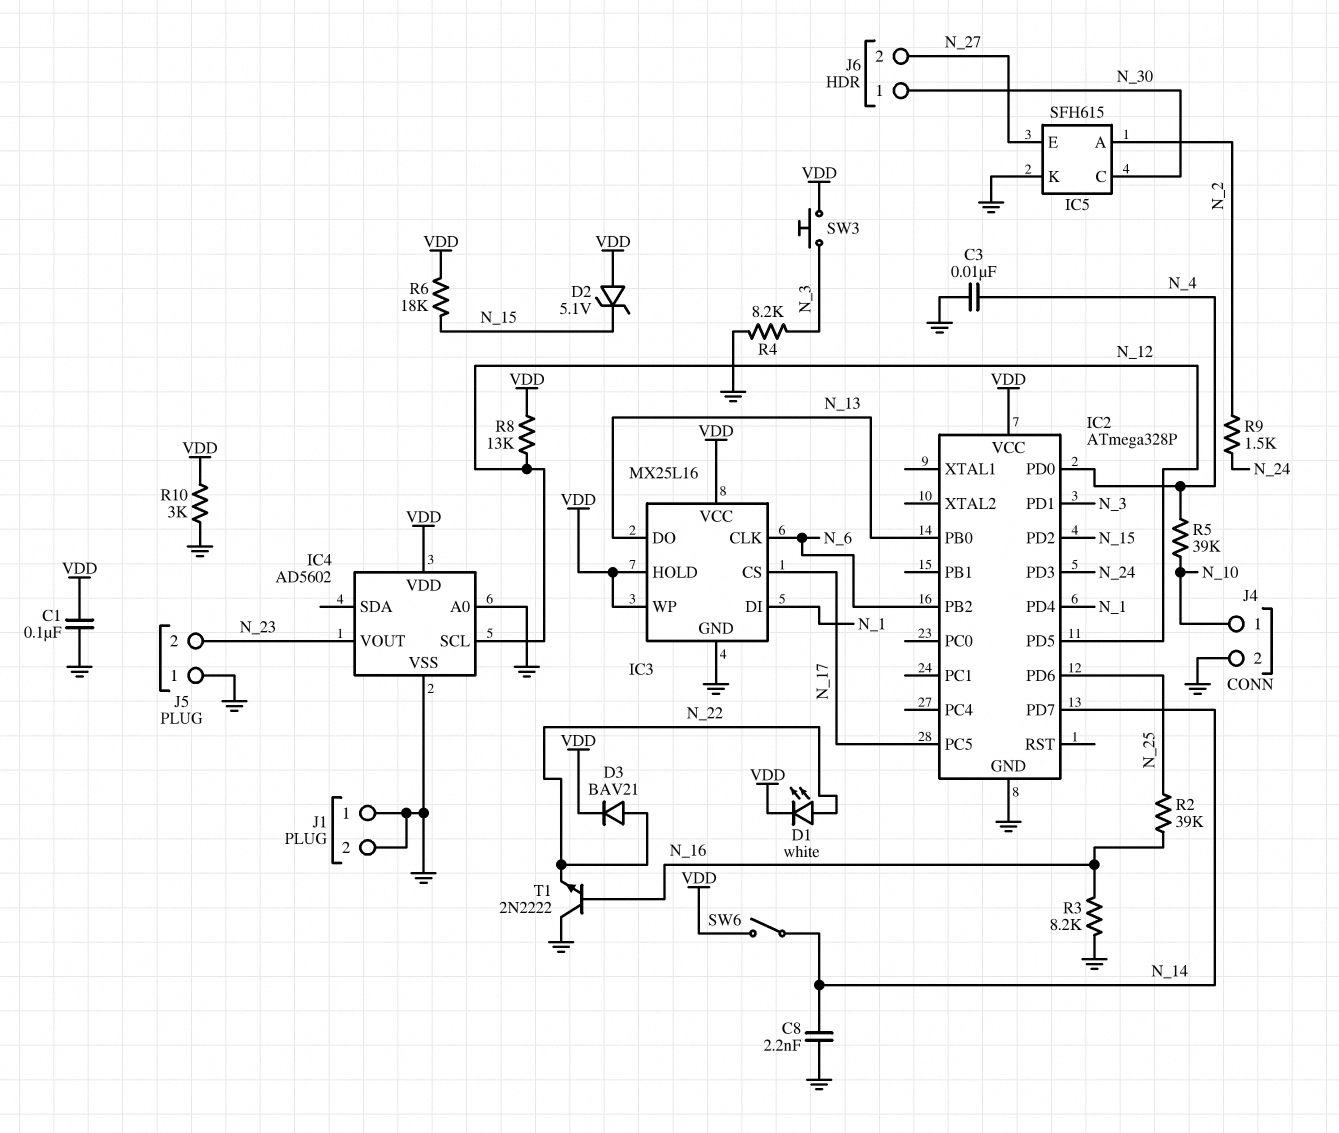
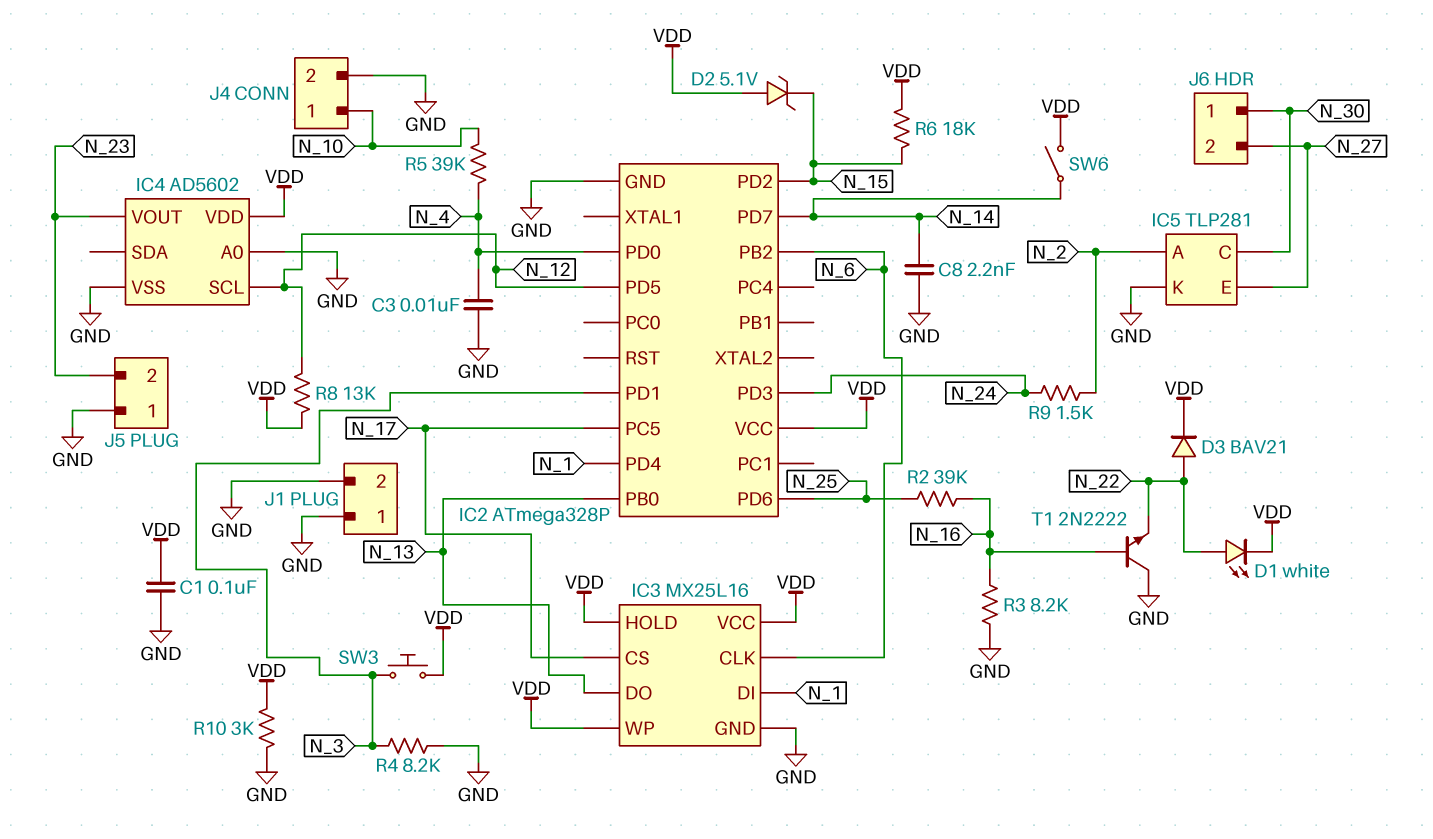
IC5: SFH615 -> TLP281

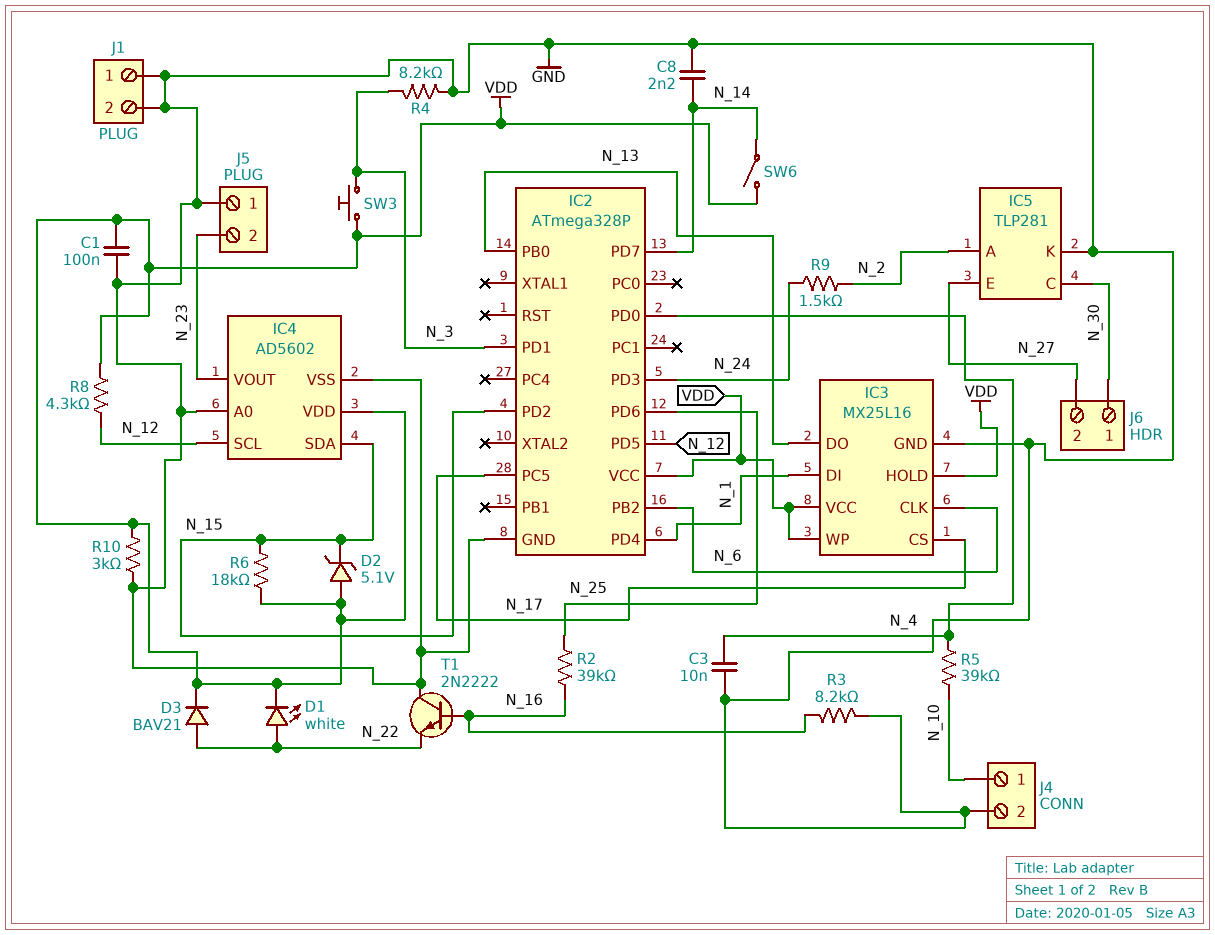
IC4 pin SDA: none -> N_15
R8: 13k (N_12, VDD) -> 4.3k (N_12, VDD)

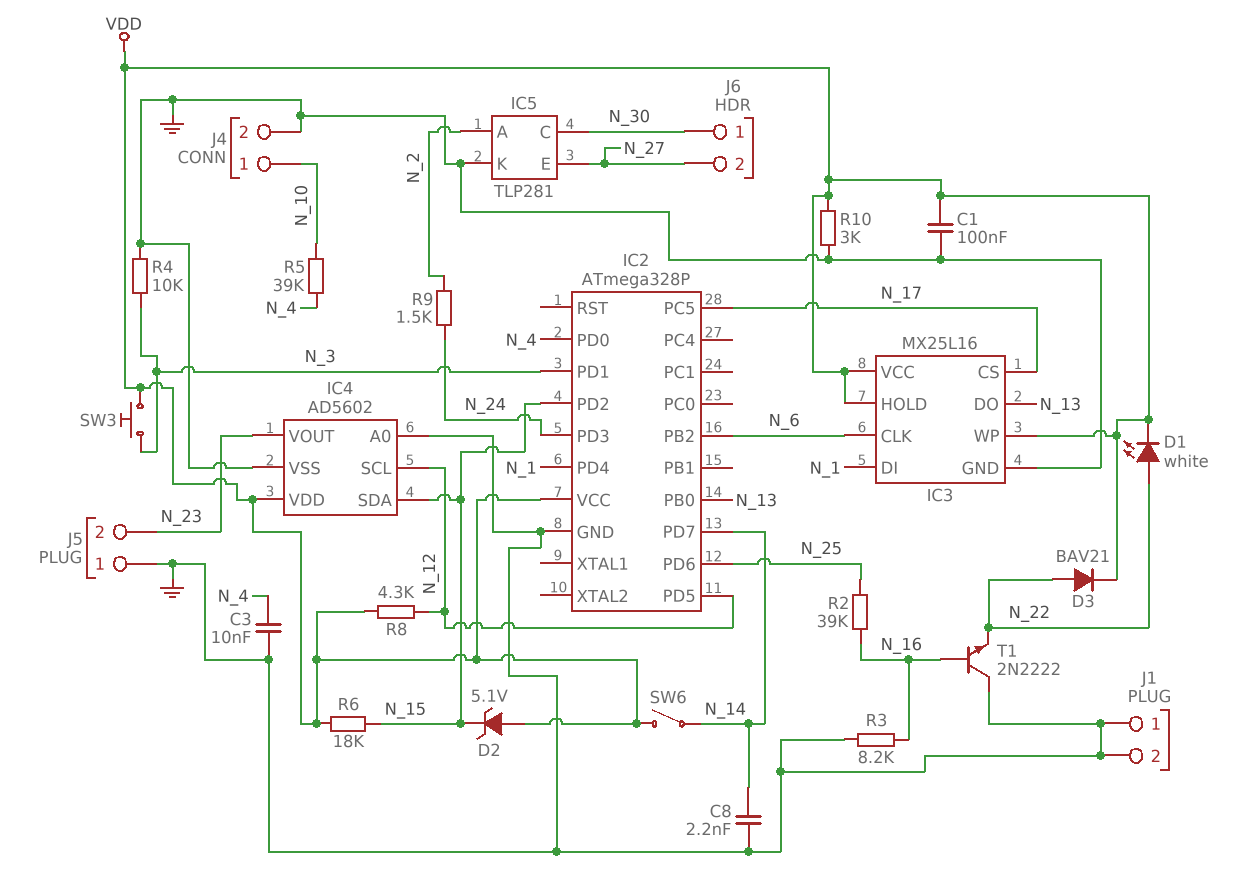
R4: 8.2k (GND, N_3) -> 10k (GND, N_3)

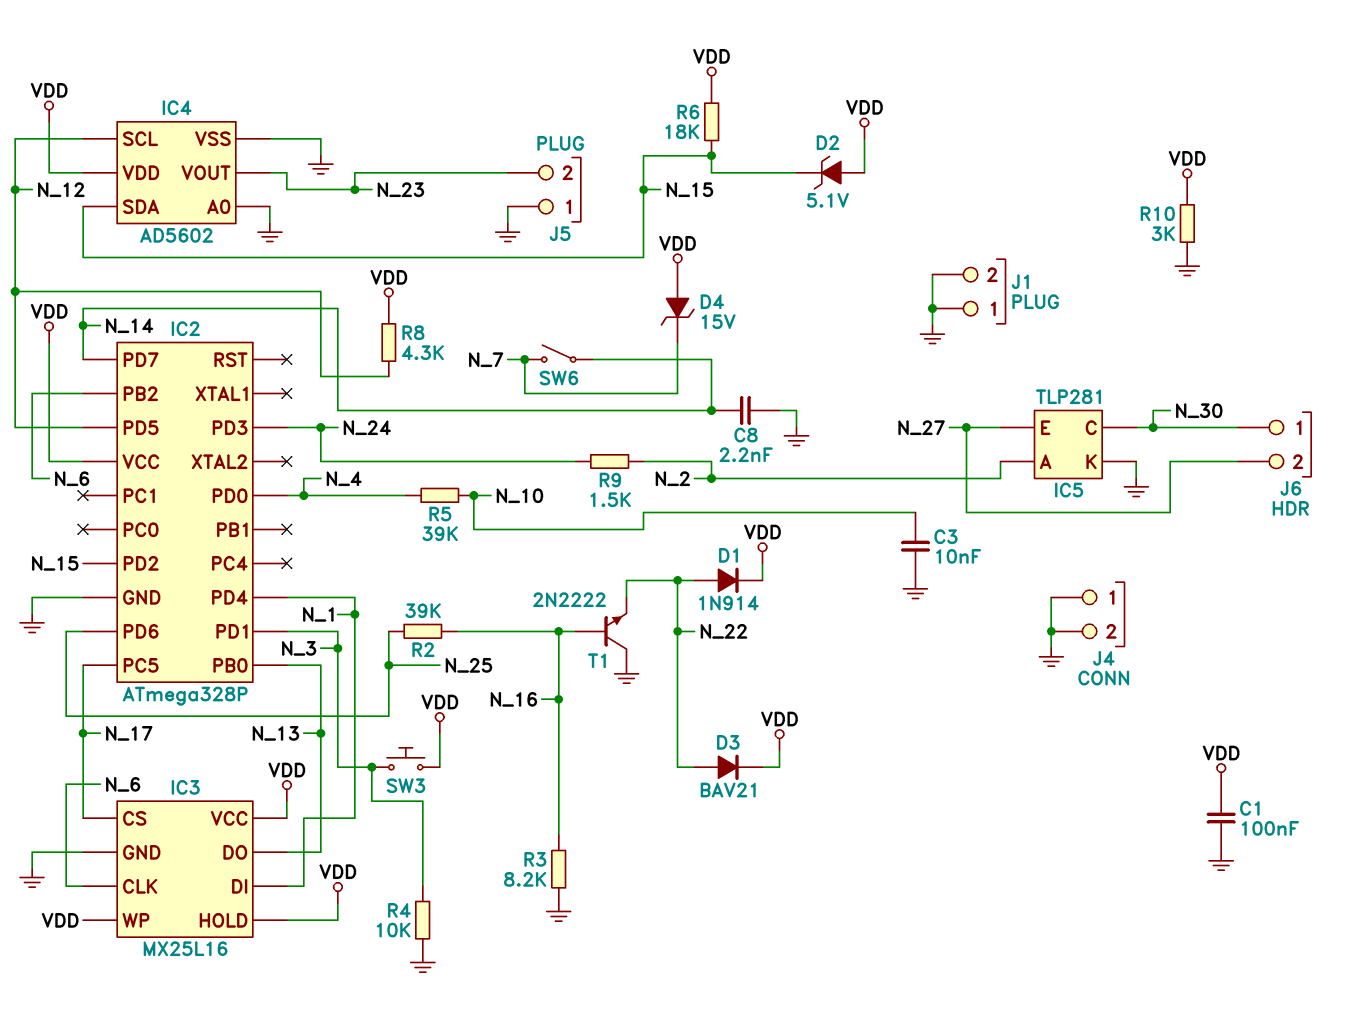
C3: 10nF (GND, N_4) -> 10nF (GND, N_10)
D1: LED white (A N_22, K VDD) -> diode 1N914 (A N_22, K VDD)
D4: none -> zener 15V (A VDD, K N_7)
J4 pin 1: N_10 -> GND
SW6: switch (N_14, VDD) -> switch (N_7, N_14)

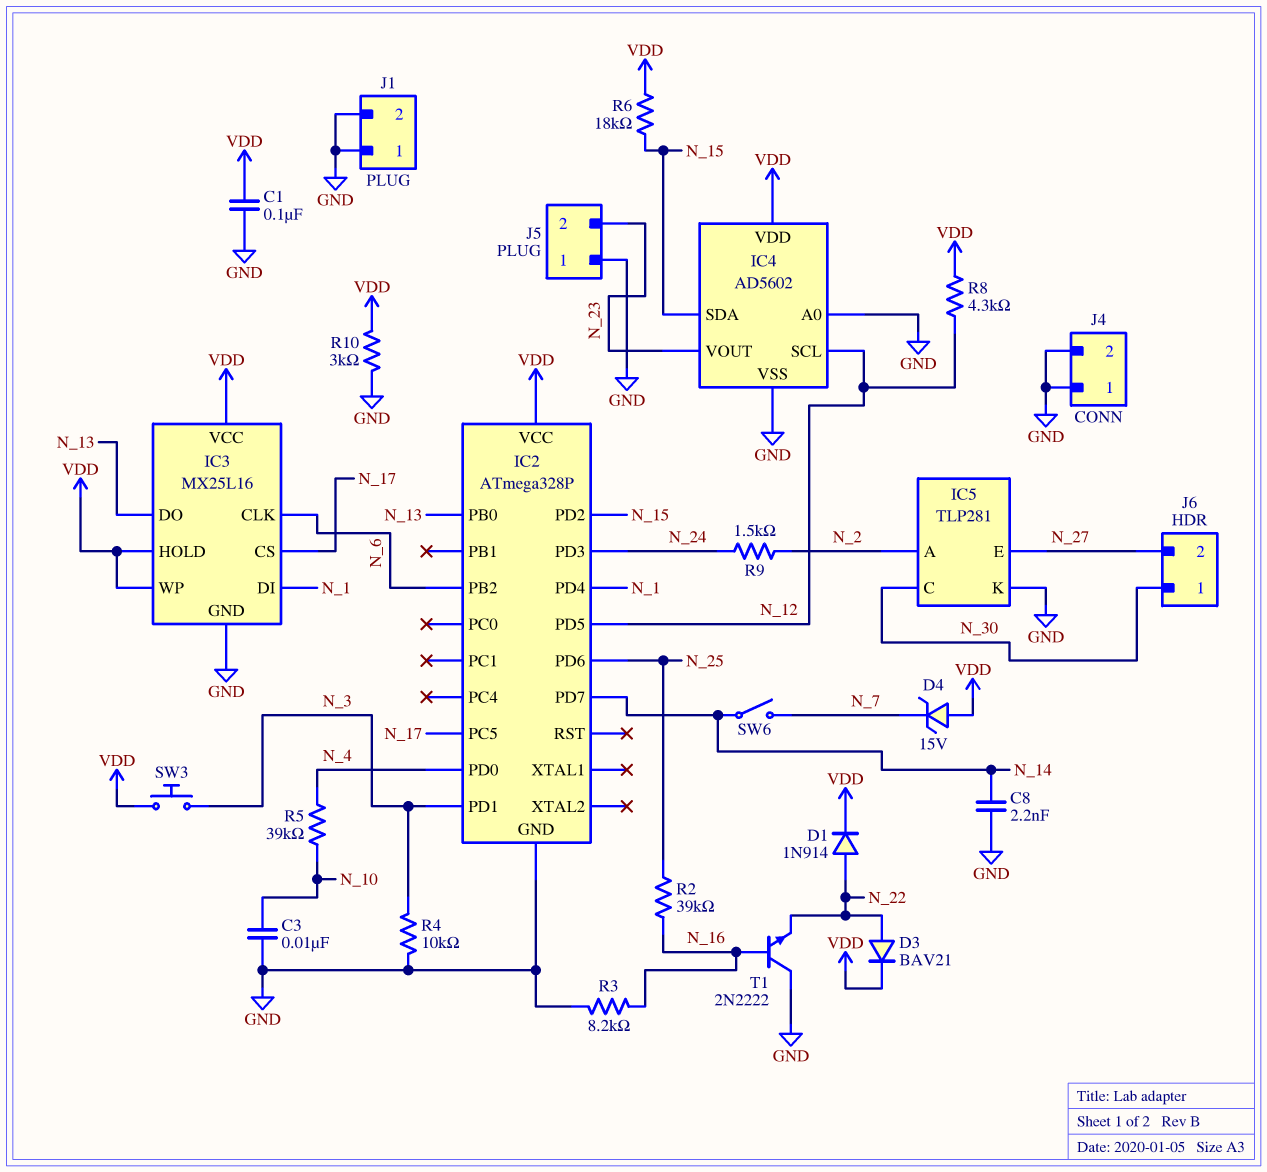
D2: zener 5.1V (A VDD, K N_15) -> none

